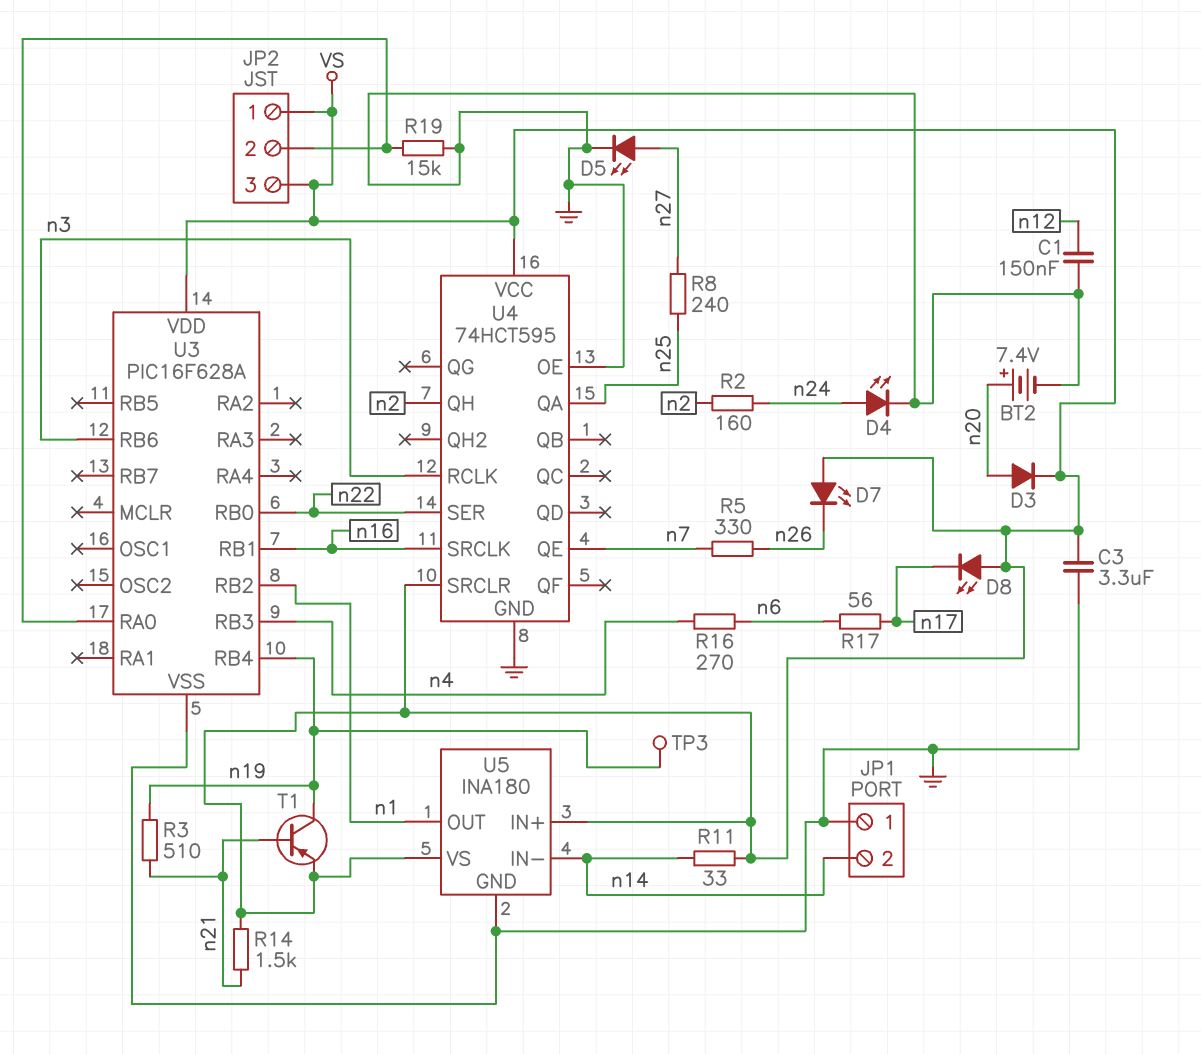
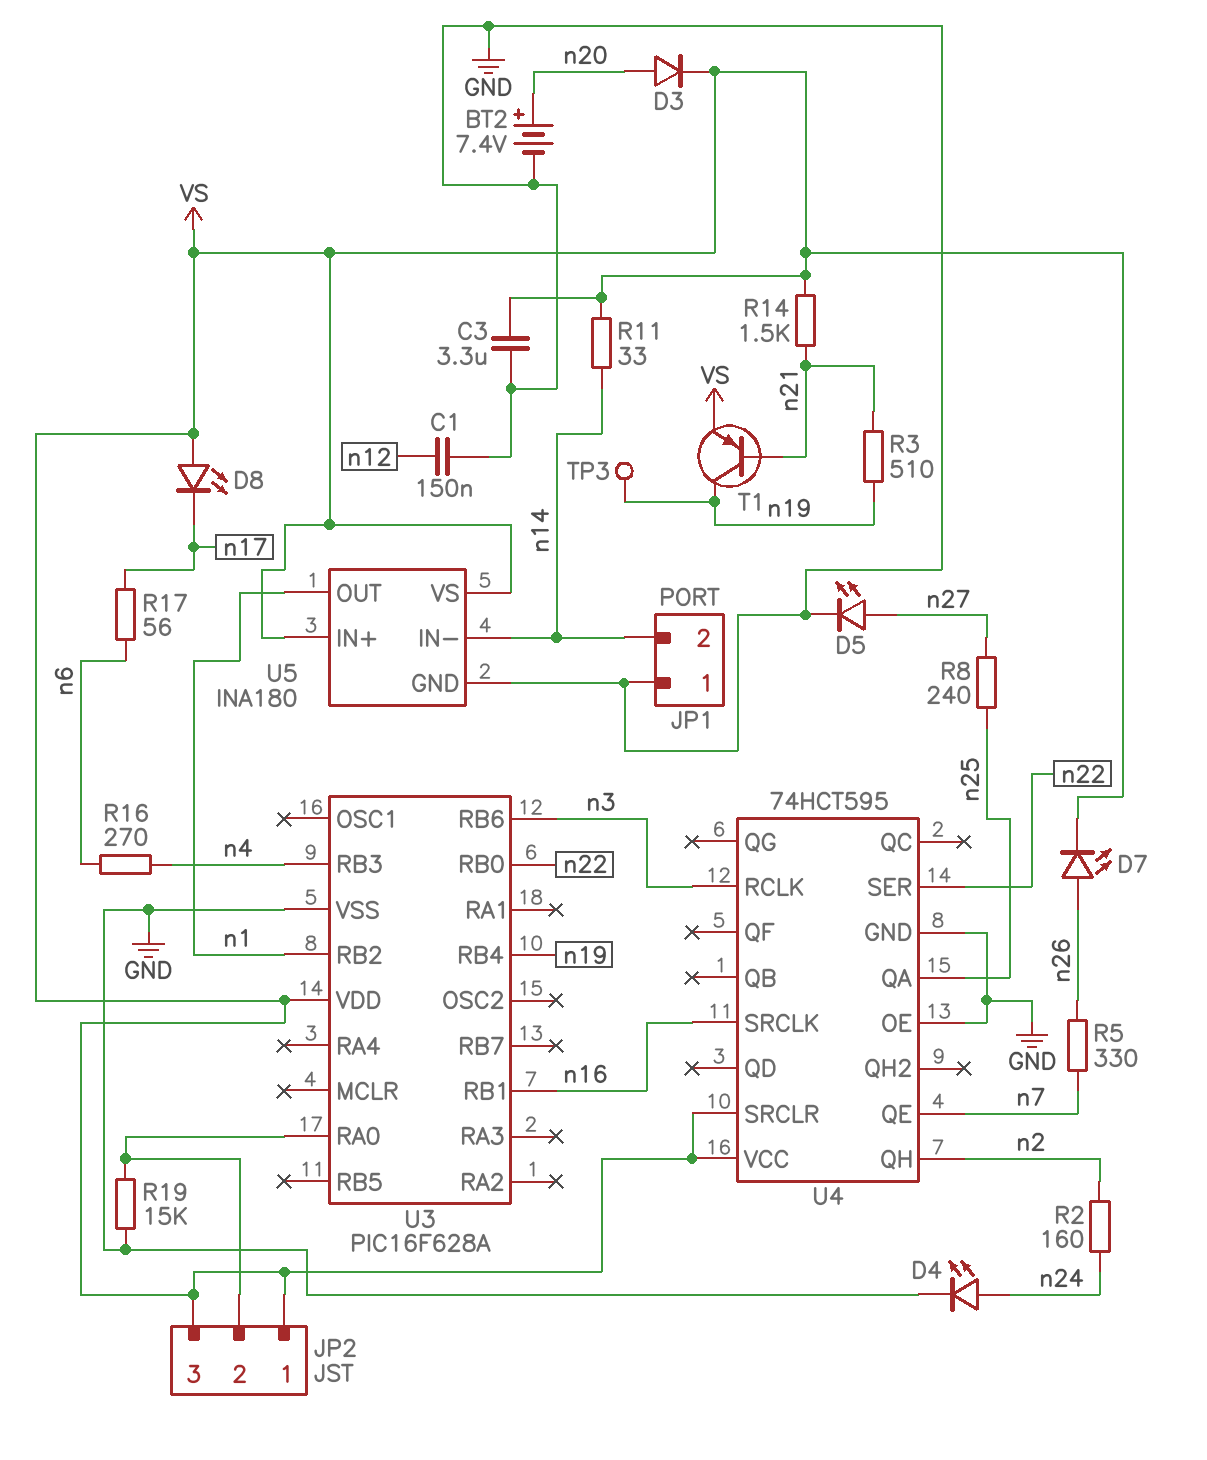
D7: LED (A VS, K n26) -> LED (A n26, K VS)

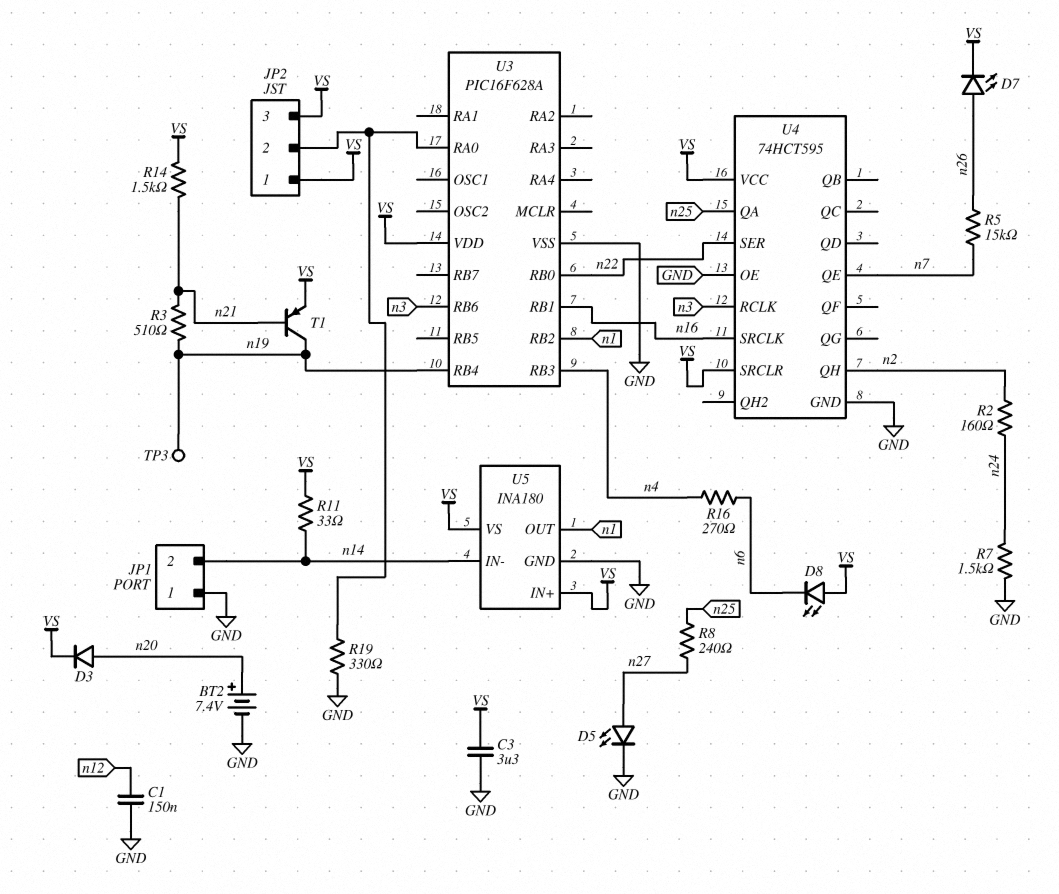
D4: LED (A n24, K GND) -> none
D8: LED (A VS, K n17) -> LED (A VS, K n6)
R5: 330 (n7, n26) -> 15k (n7, n26)
R7: none -> 1.5k (GND, n24)
R17: 56 (n6, n17) -> none
R19: 15k (GND, JP2/2) -> 330 (GND, JP2/2)

